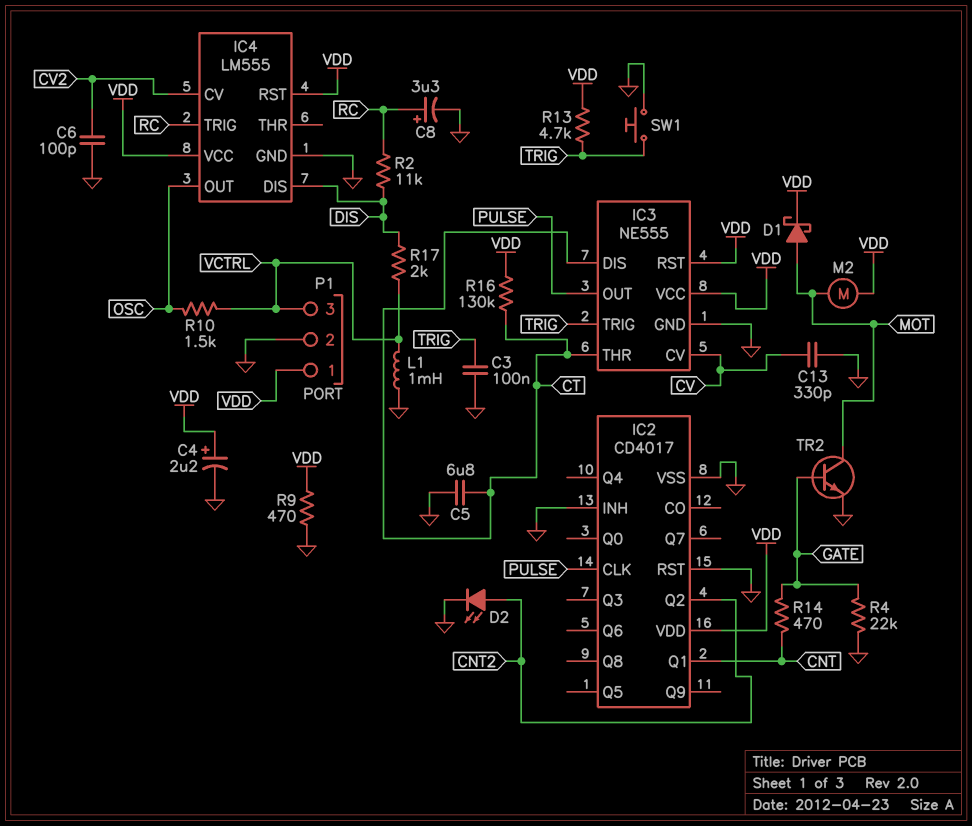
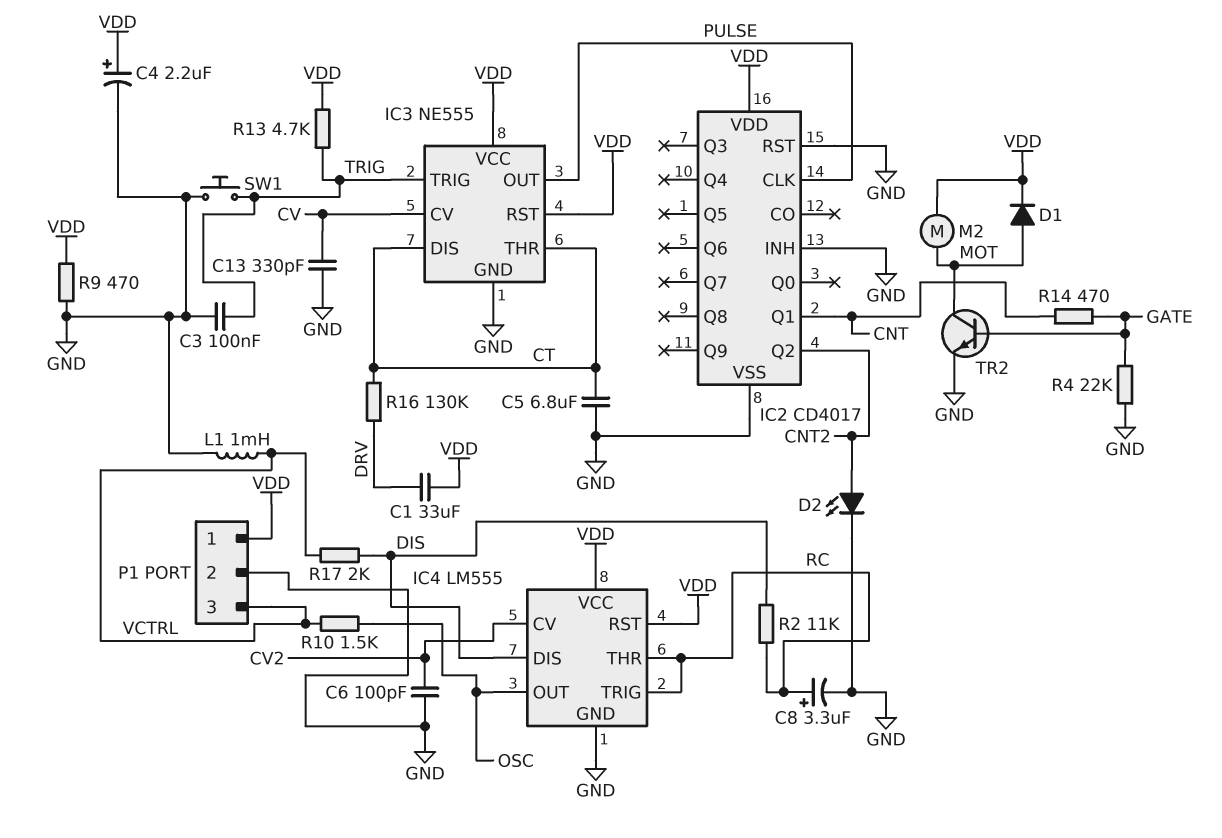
C1: none -> 33uF (DRV, VDD)
D1: schottky (A MOT, K VDD) -> diode (A MOT, K VDD)
IC4 pin THR: none -> RC
R16: 130k (CT, VDD) -> 130k (CT, DRV)

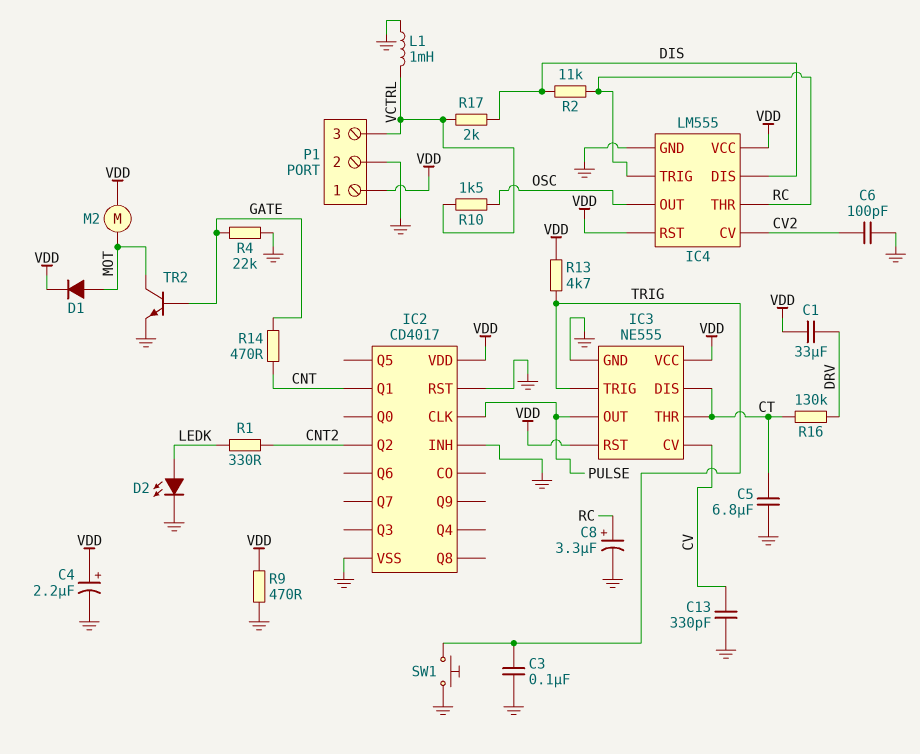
D2: LED (A CNT2, K GND) -> LED (A LEDK, K GND)
R1: none -> 330 (CNT2, LEDK)

